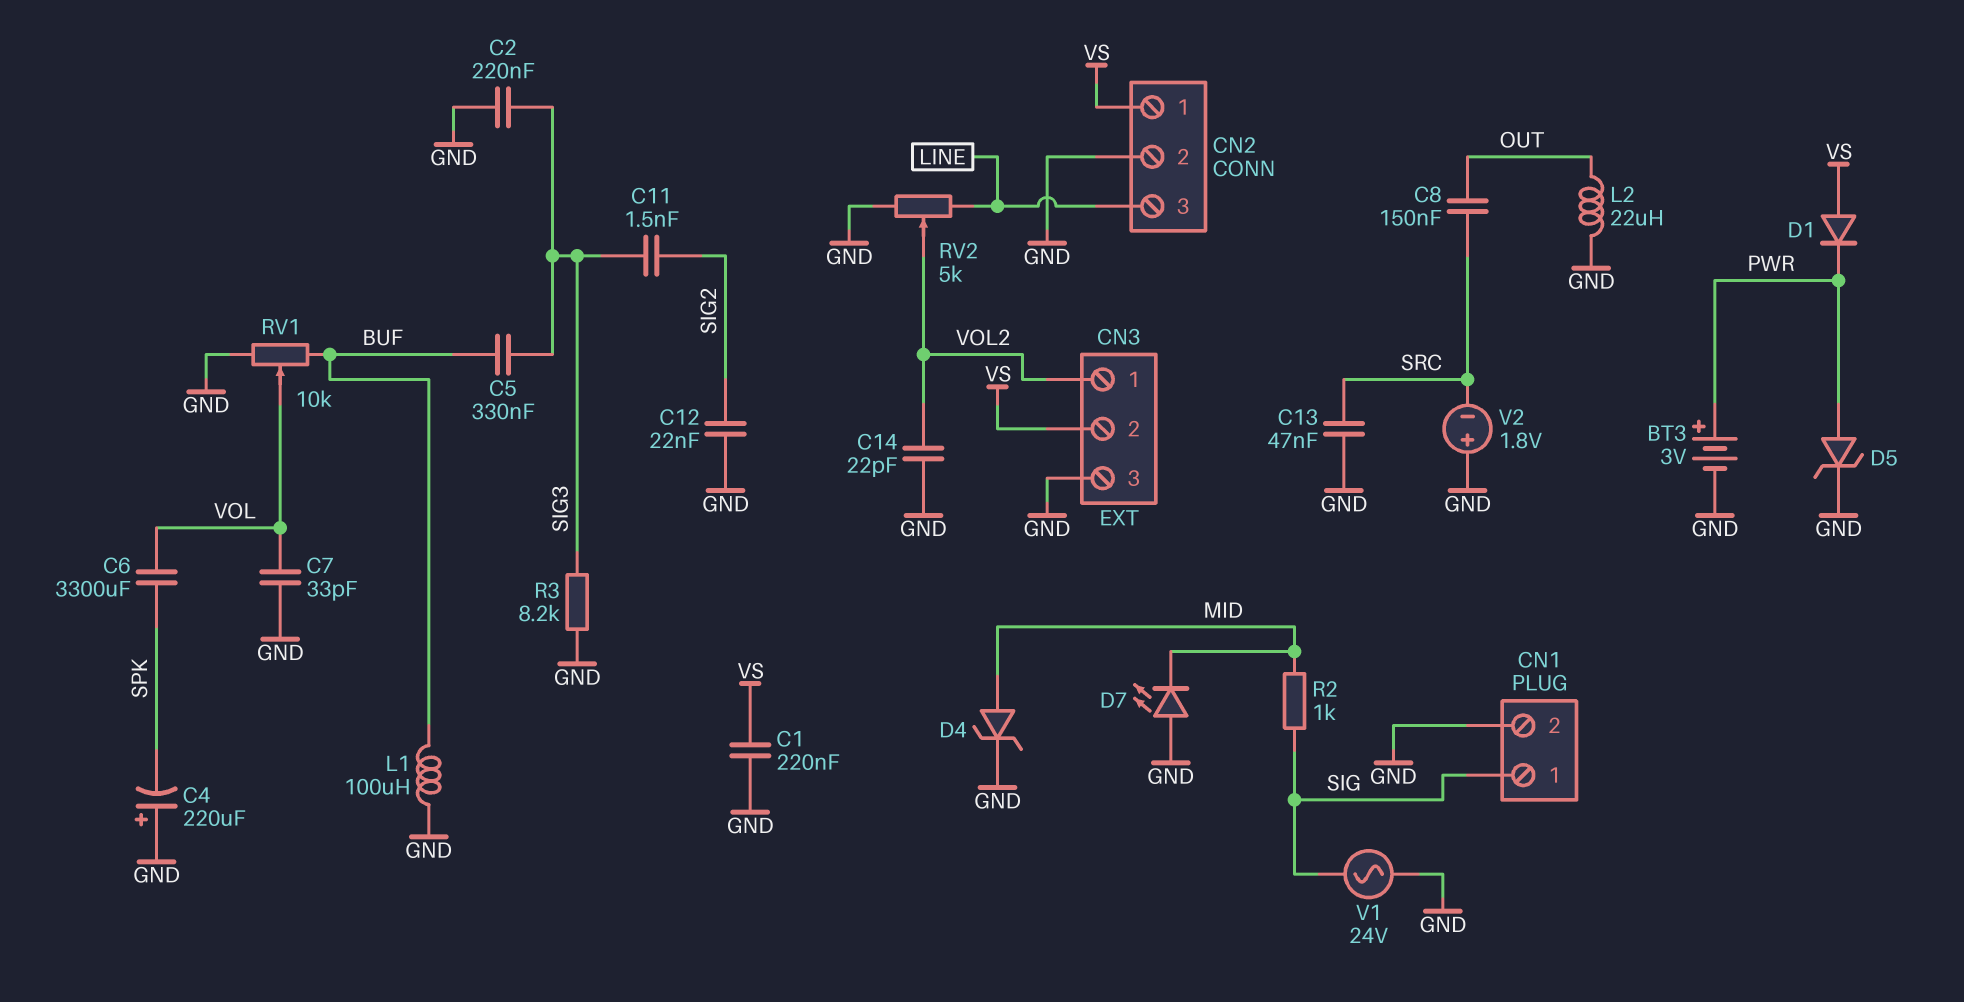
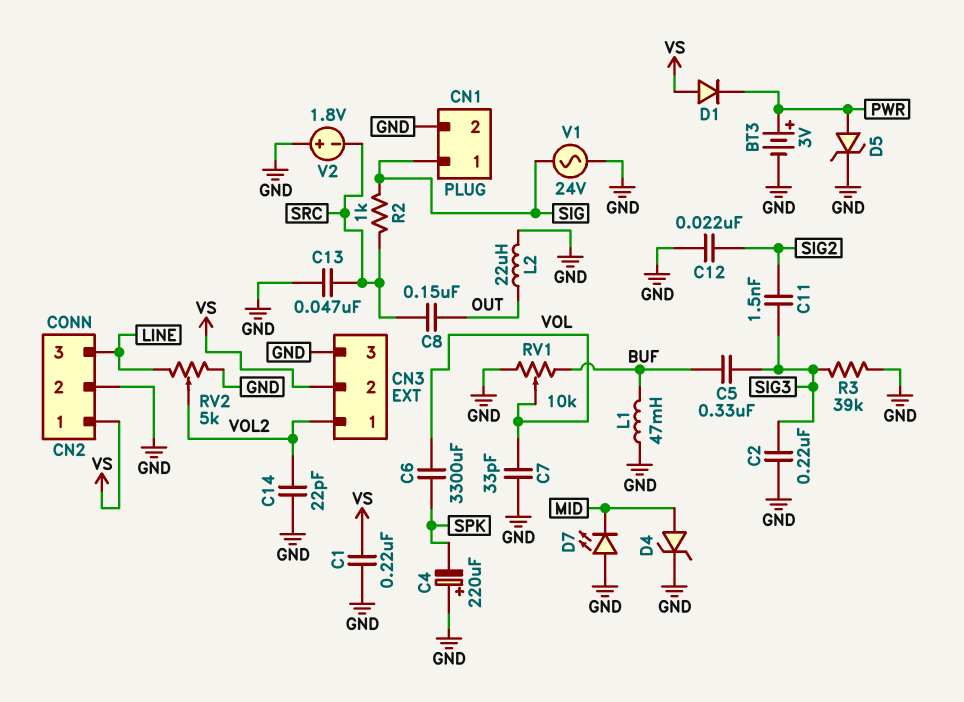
L1: 100uH (BUF, GND) -> 47mH (BUF, GND)
R2: 1k (MID, SIG) -> 1k (SIG, SRC)
R3: 8.2k (GND, SIG3) -> 39k (GND, SIG3)

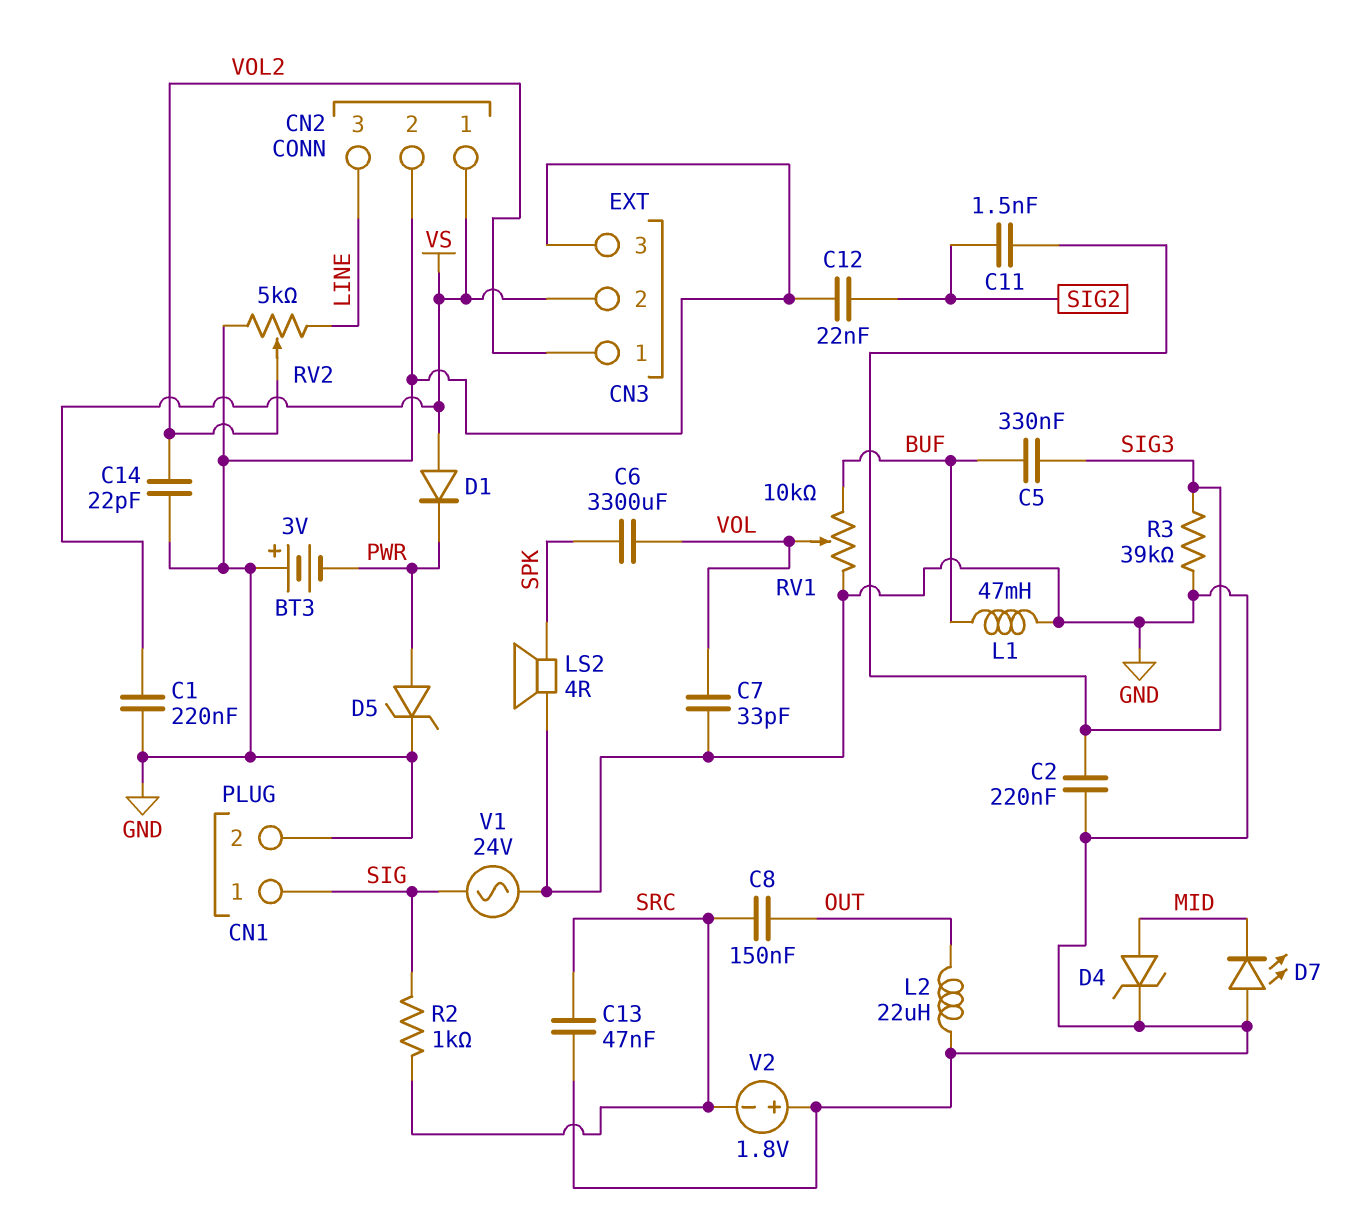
BT3: 3V (plus PWR, minus GND) -> 3V (plus GND, minus PWR)
C4: 220uF (plus GND, minus SPK) -> none
LS2: none -> speaker 4R (GND, SPK)

